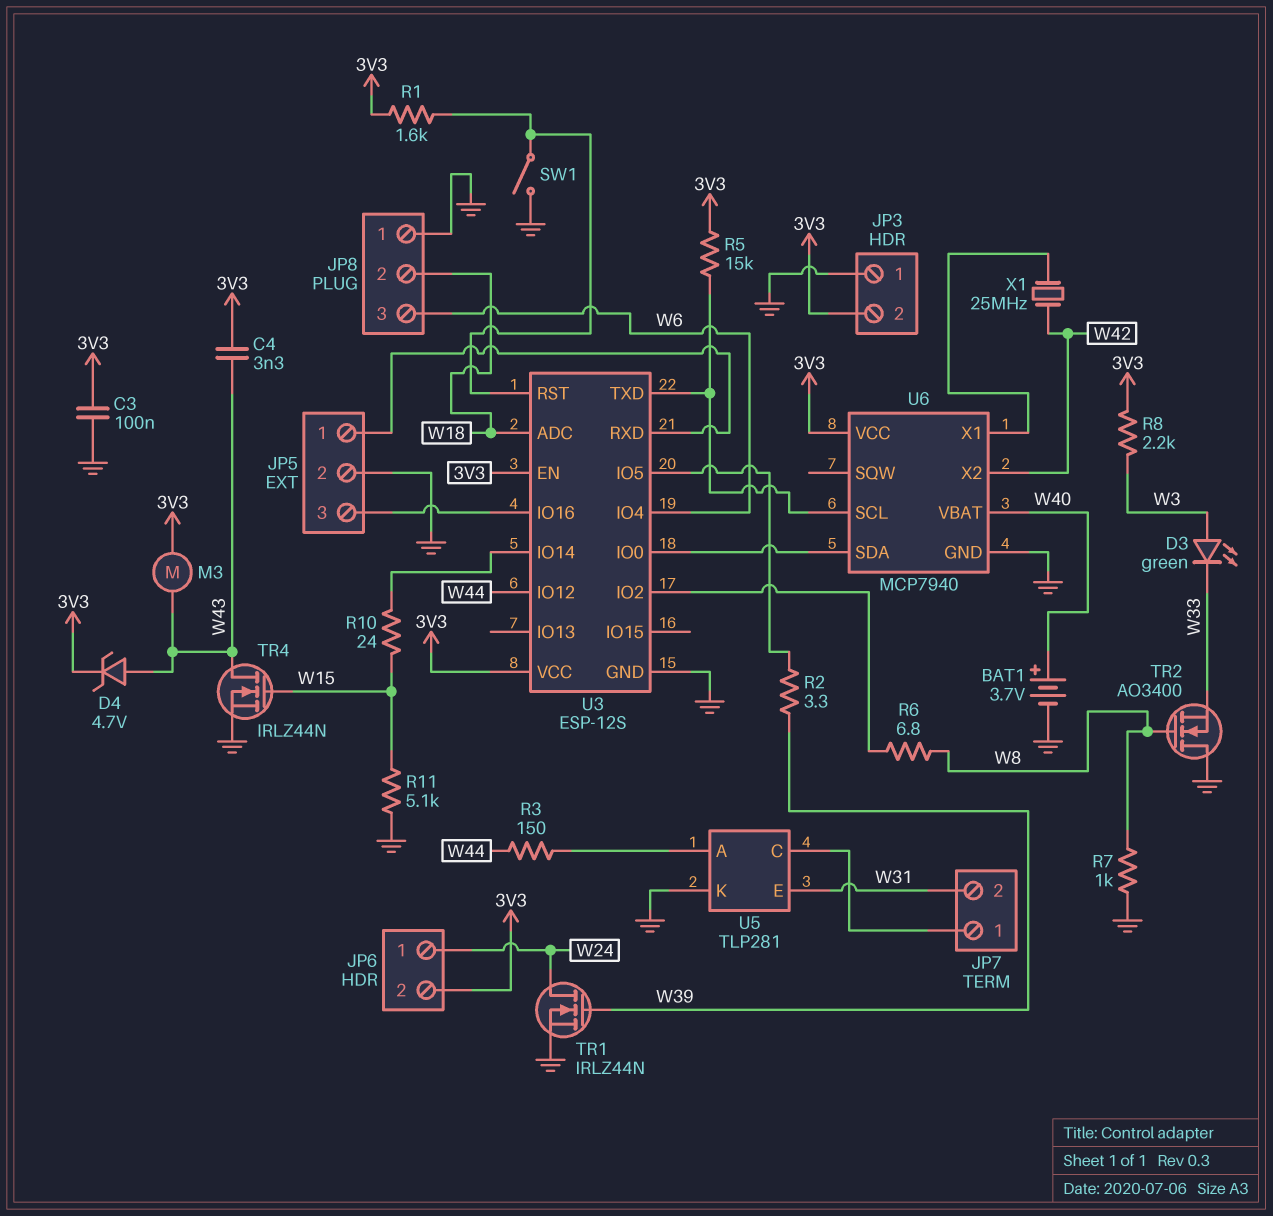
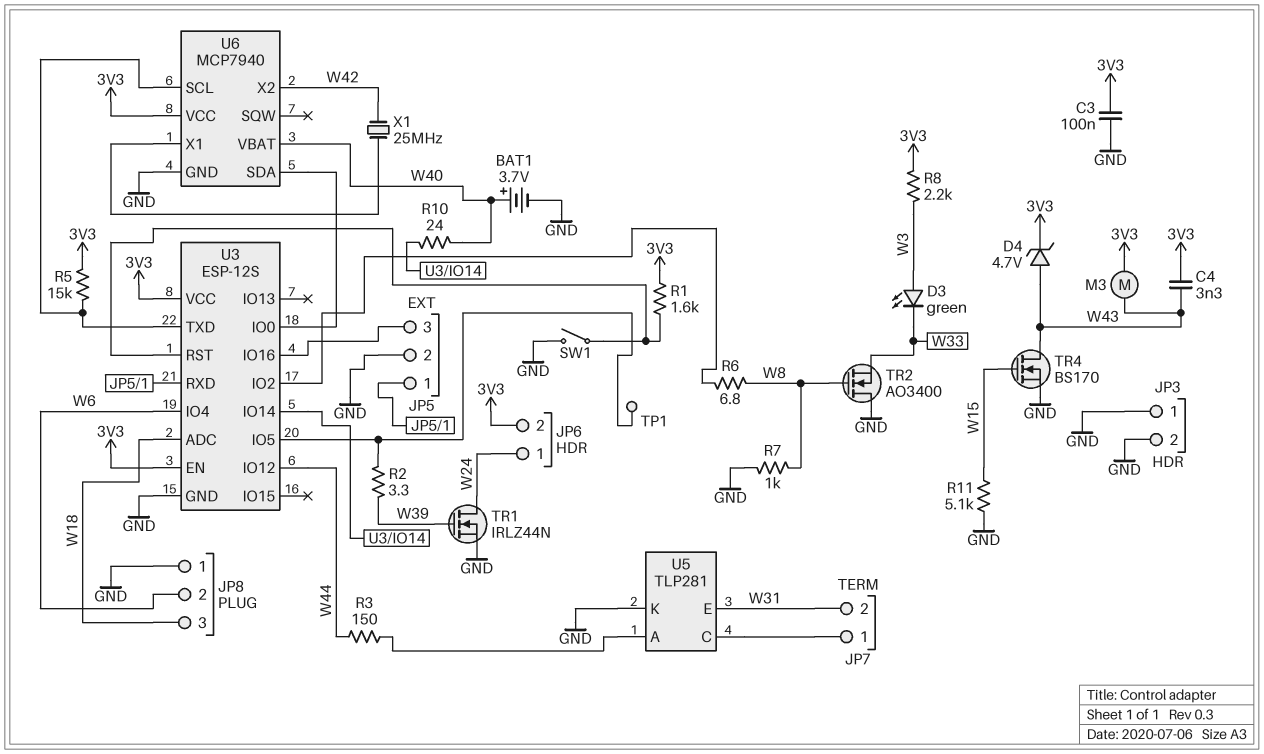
JP3 pin 2: 3V3 -> GND
JP8 pin 2: W18 -> W6
JP8 pin 3: W6 -> W18
R10: 24 (U3/IO14, W15) -> 24 (U3/IO14, W40)
TP1: none -> test point (U3/IO5)
TR4: NMOS IRLZ44N (G W15, D W43, S GND) -> NMOS BS170 (G W15, D W43, S GND)

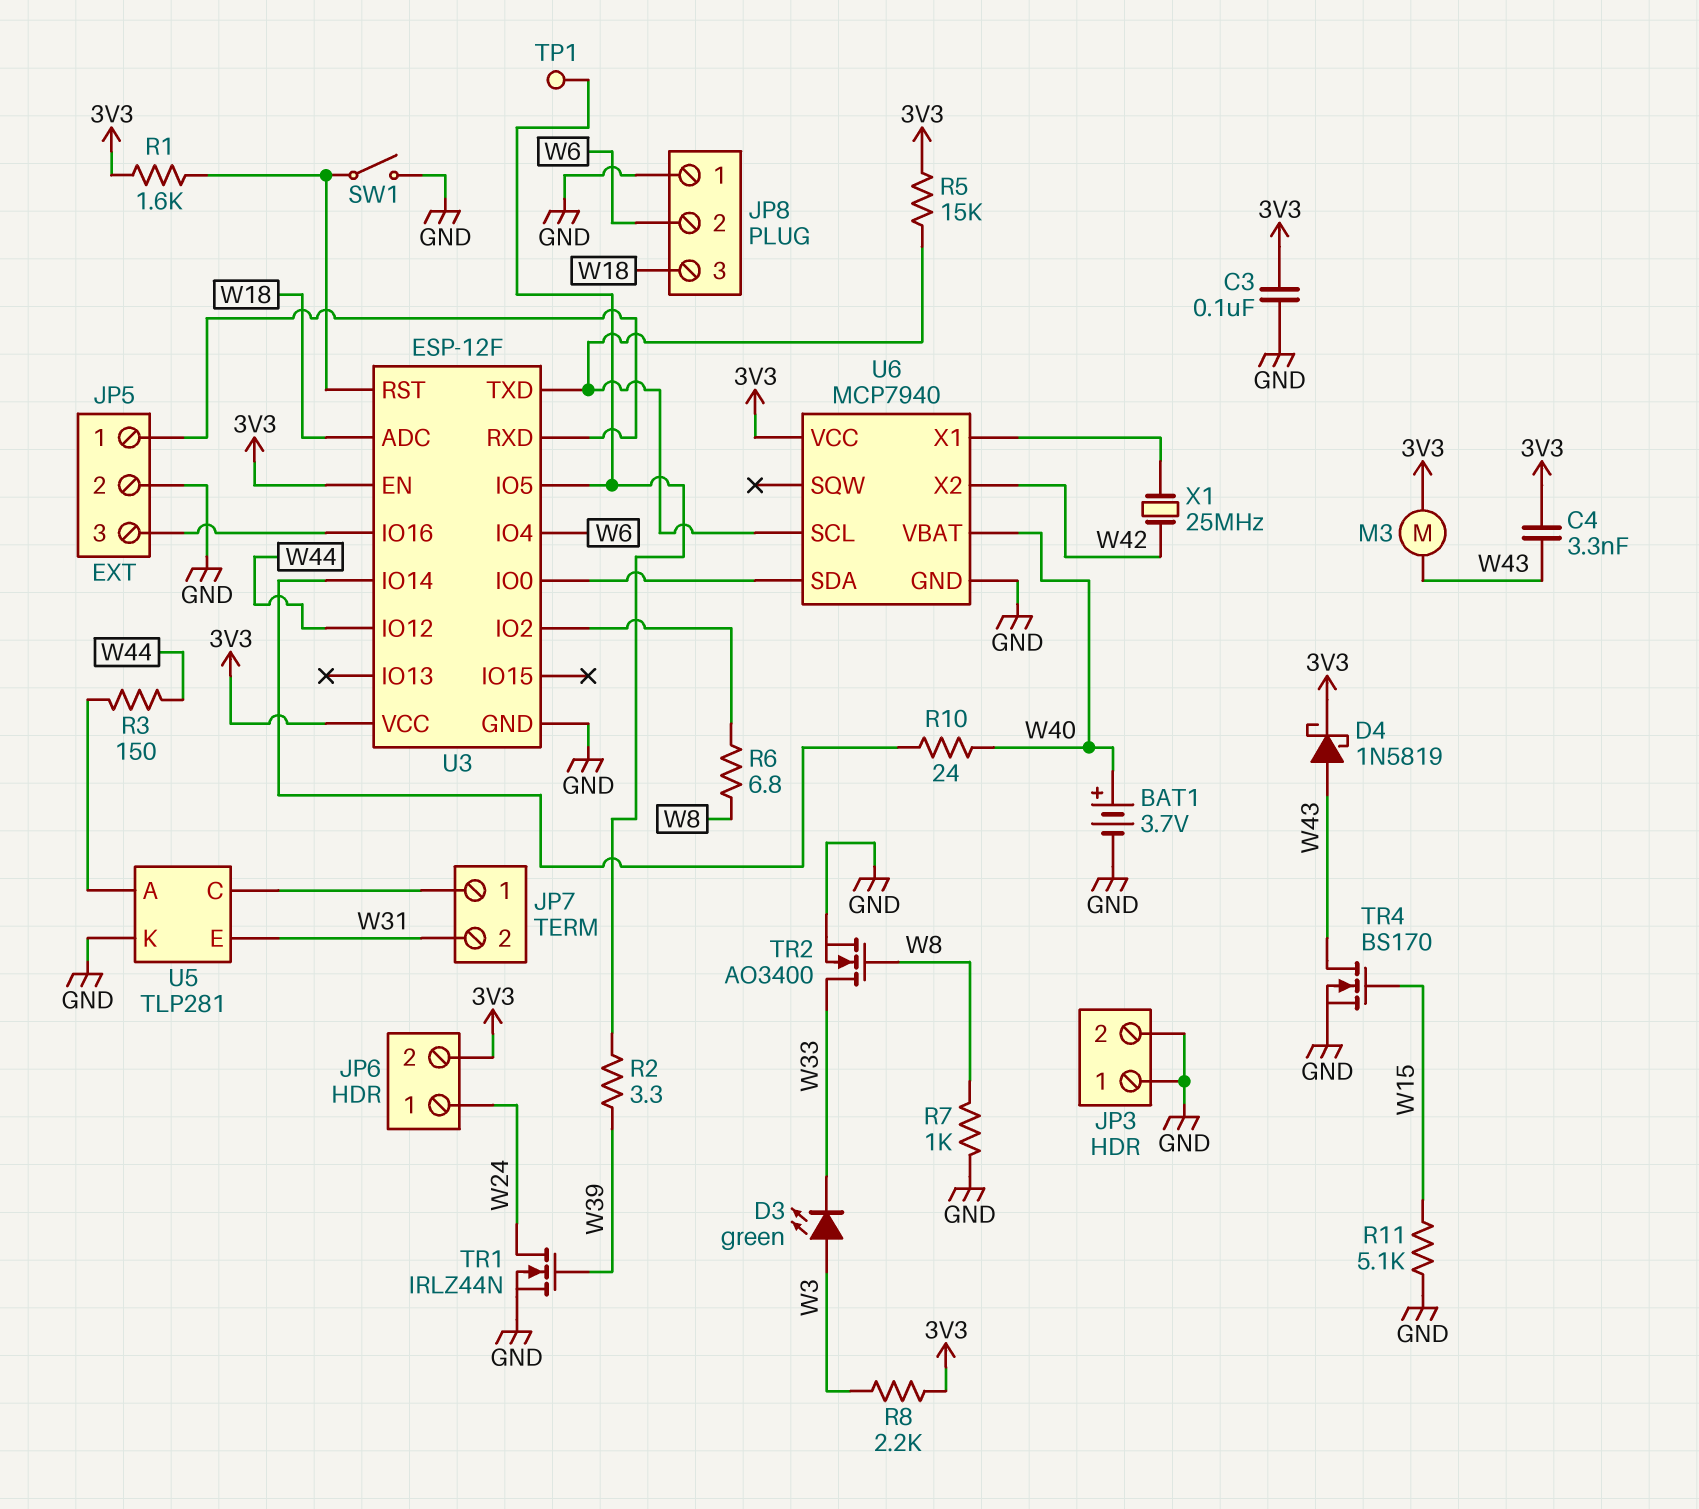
D4: zener 4.7V (A W43, K 3V3) -> schottky 1N5819 (A W43, K 3V3)
TR2: NMOS AO3400 (G W8, D GND, S W33) -> NMOS AO3400 (G W8, D W33, S GND)
U3: ESP-12S -> ESP-12F

